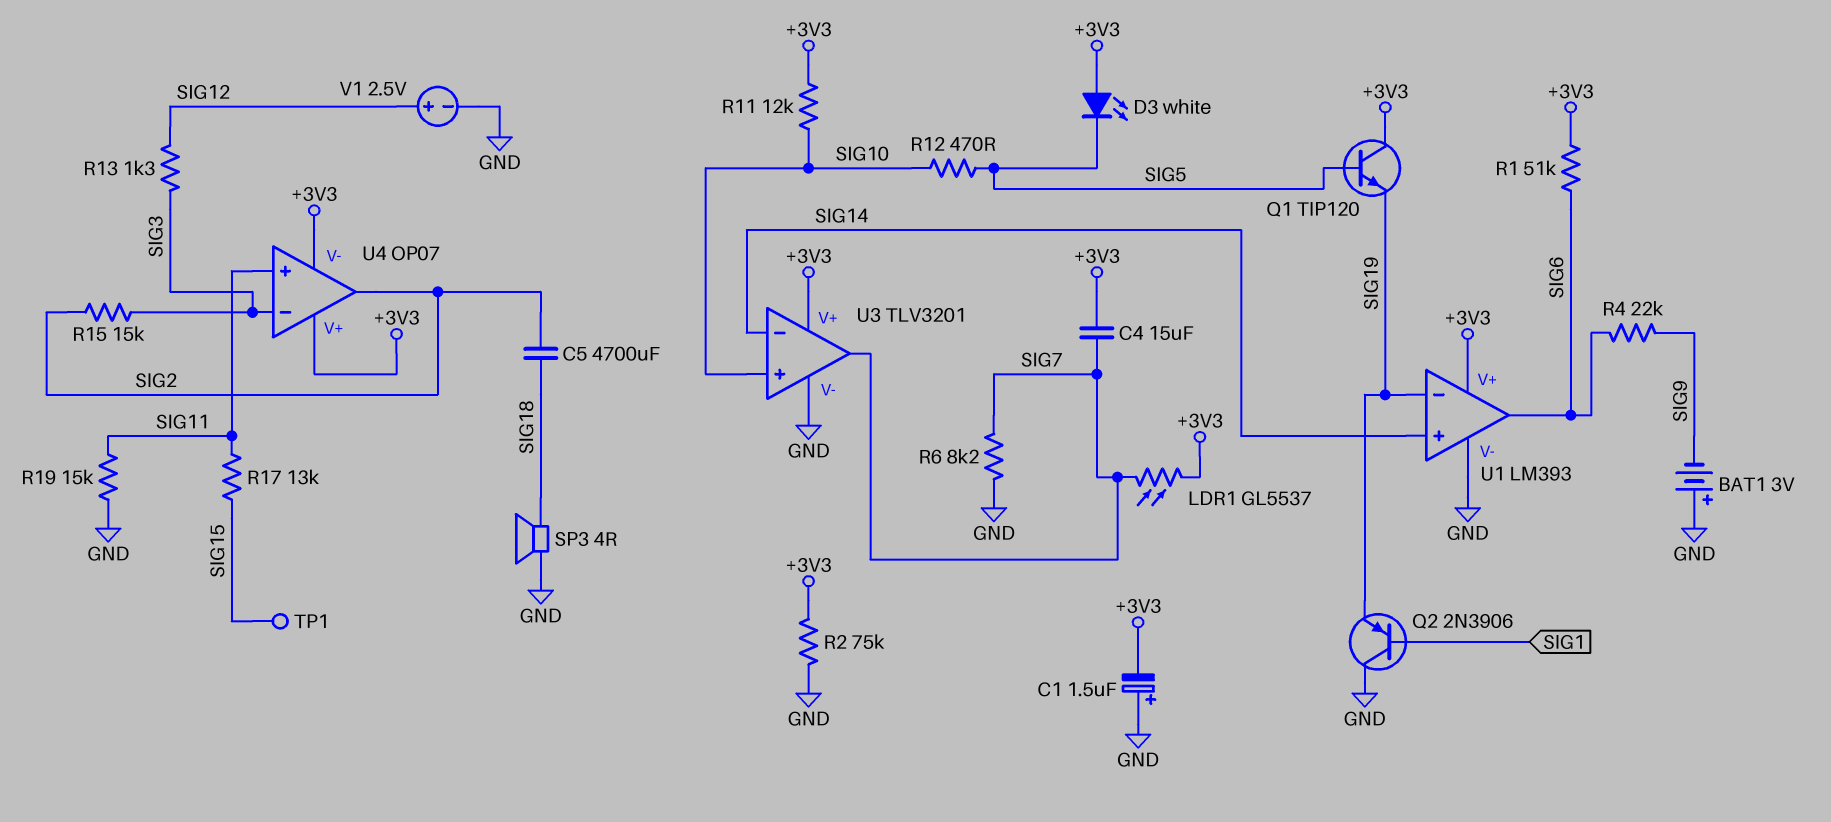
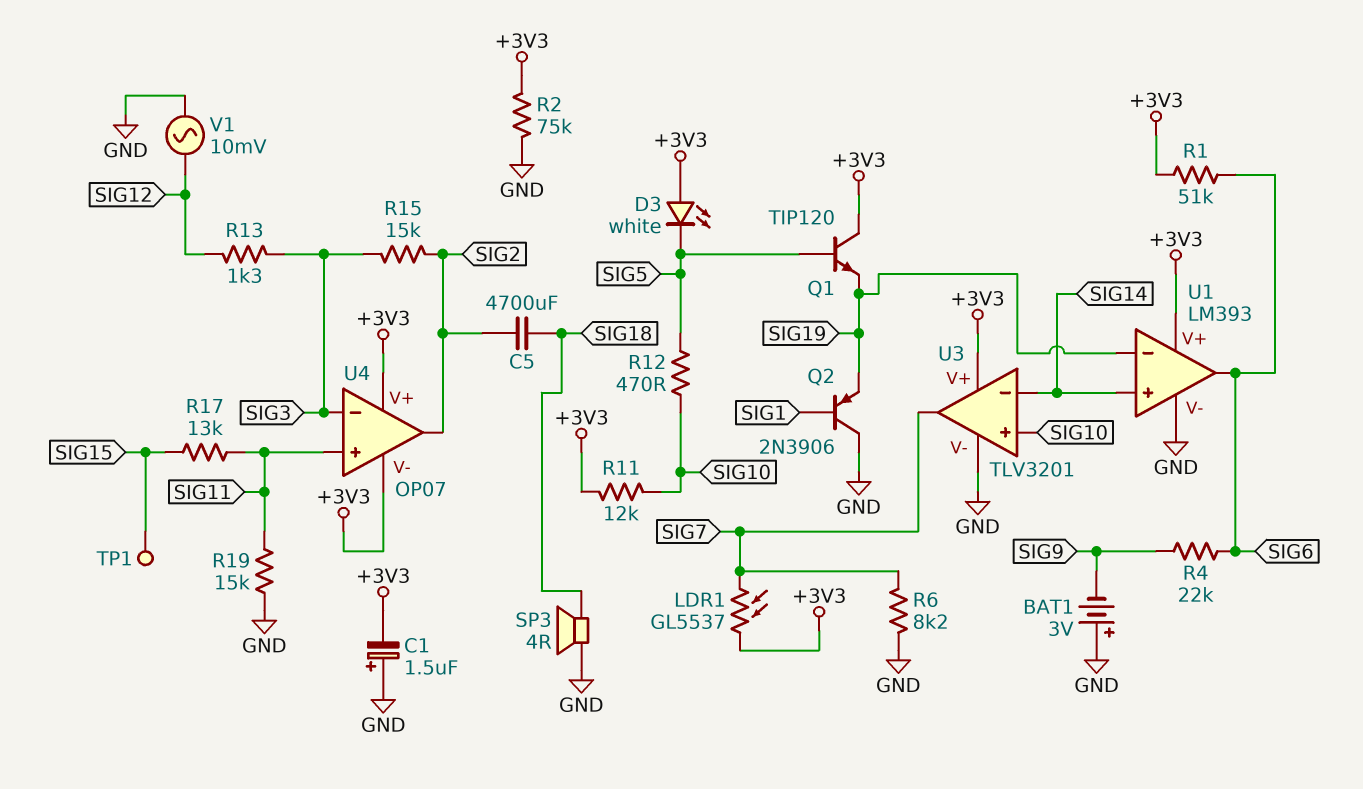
C4: 15uF (+3V3, SIG7) -> none
V1: 2.5V (plus SIG12, minus GND) -> AC 10mV (GND, SIG12)

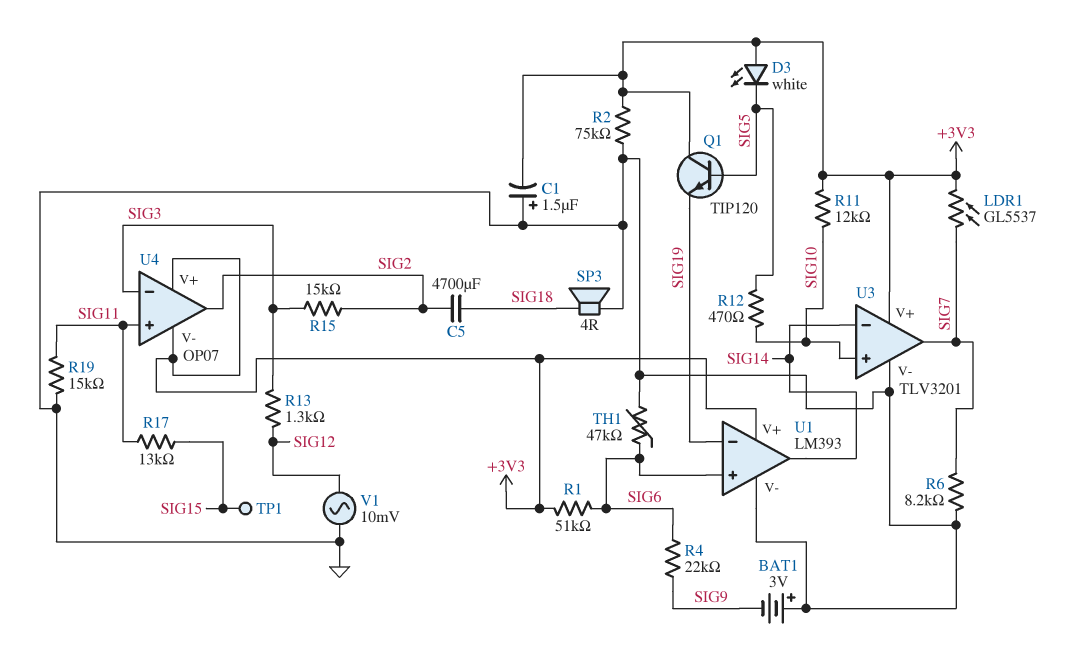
Q2: PNP 2N3906 (B SIG1, C GND, E SIG19) -> none
TH1: none -> 47k (GND, SIG6)
U1 pin in+: SIG14 -> SIG6
U1 pin out: SIG6 -> SIG14

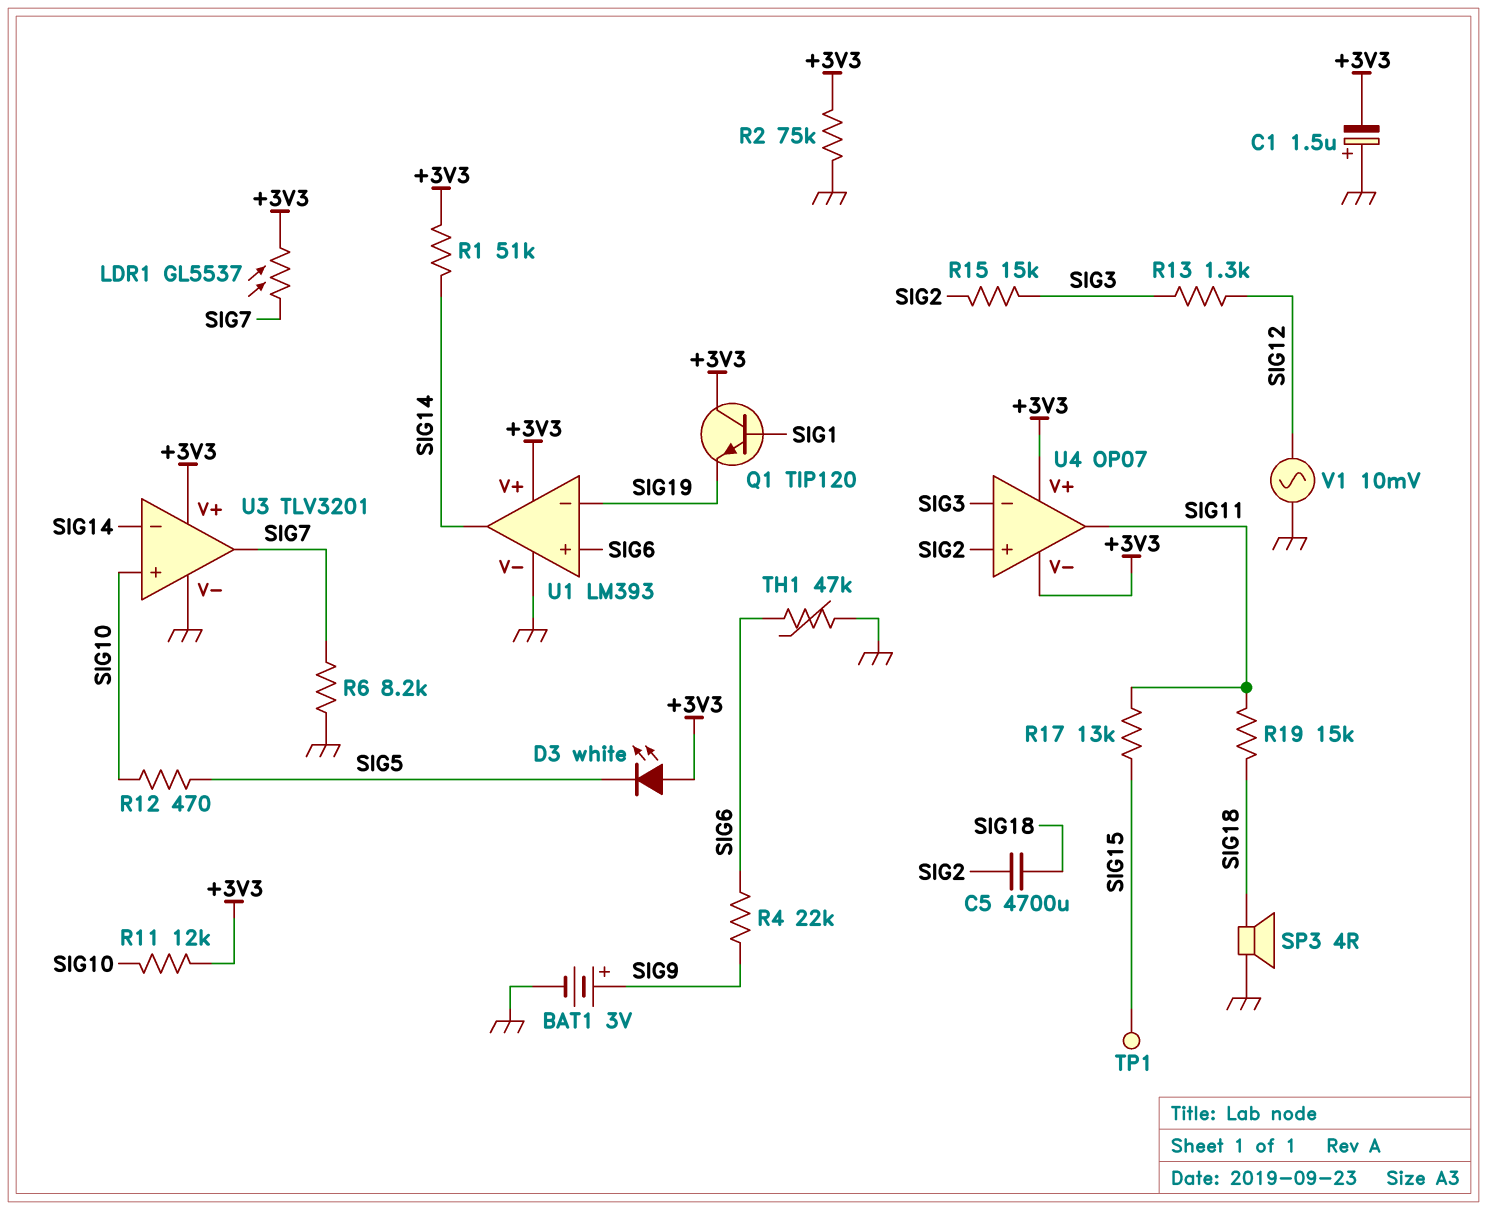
BAT1: 3V (plus GND, minus SIG9) -> 3V (plus SIG9, minus GND)
Q1: NPN TIP120 (B SIG5, C +3V3, E SIG19) -> NPN TIP120 (B SIG1, C +3V3, E SIG19)
R1: 51k (+3V3, SIG6) -> 51k (+3V3, SIG14)
R19: 15k (GND, SIG11) -> 15k (SIG11, SIG18)
U4 pin in+: SIG11 -> SIG2
U4 pin out: SIG2 -> SIG11

